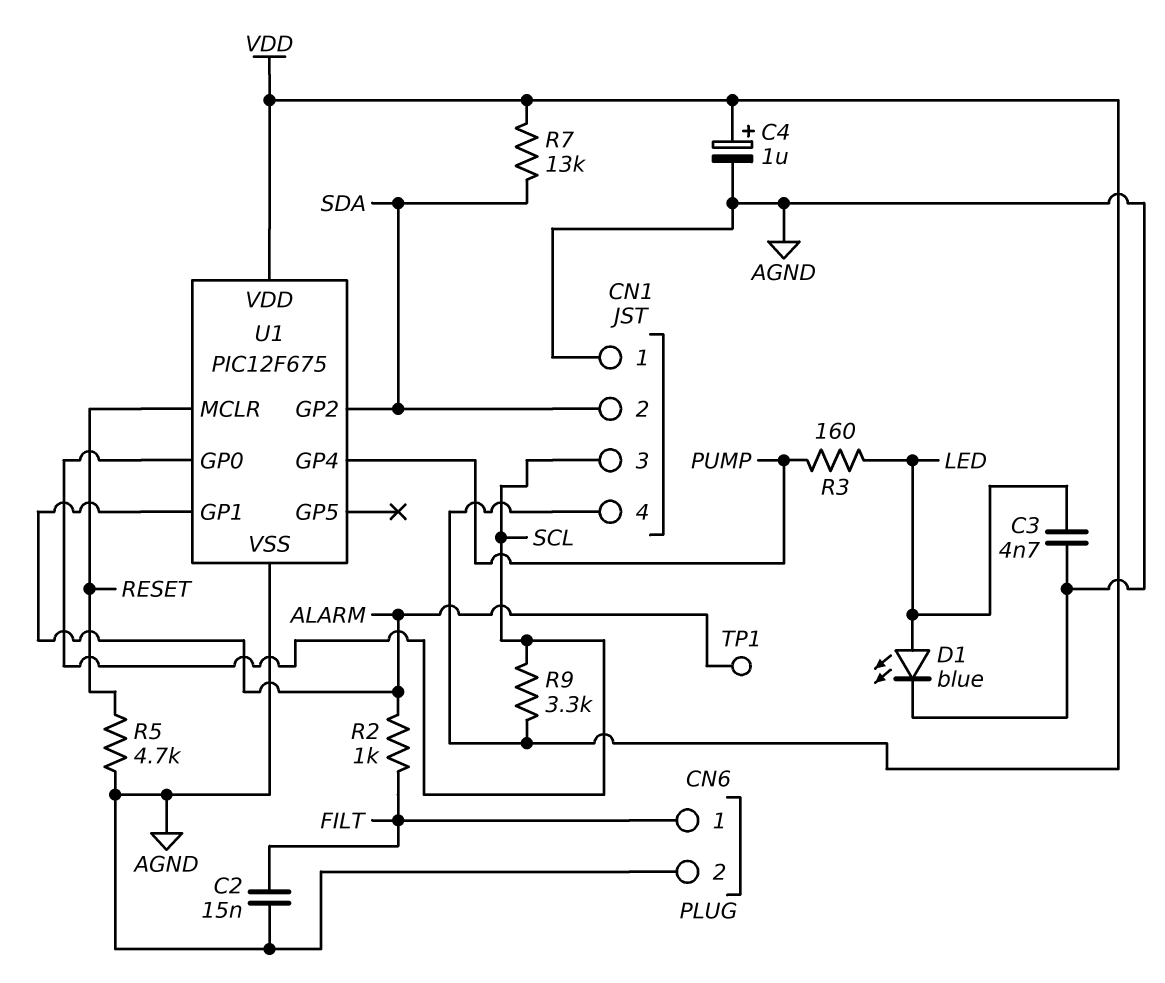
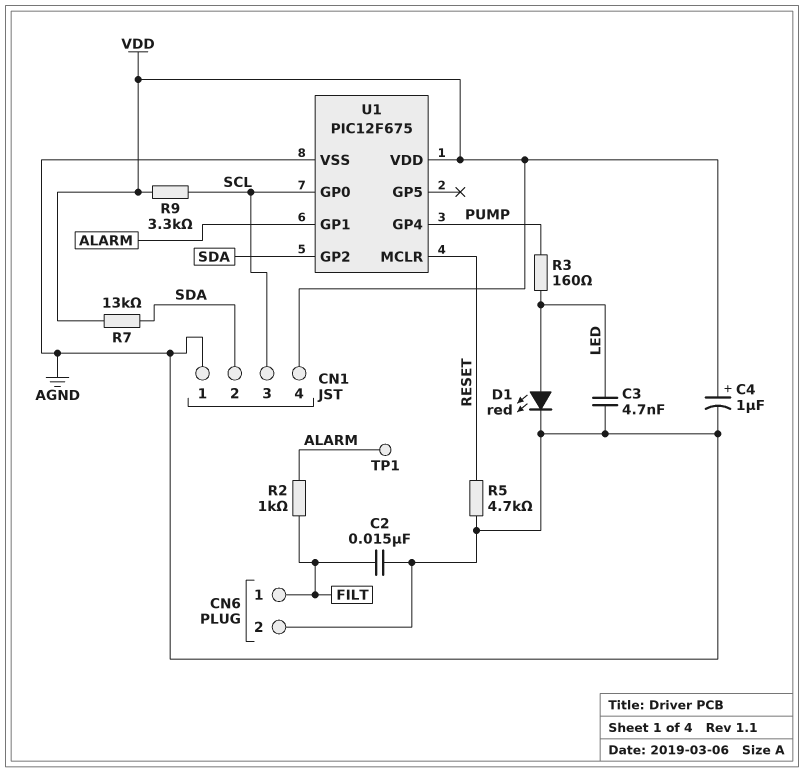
D1: LED blue (A LED, K AGND) -> LED red (A LED, K AGND)

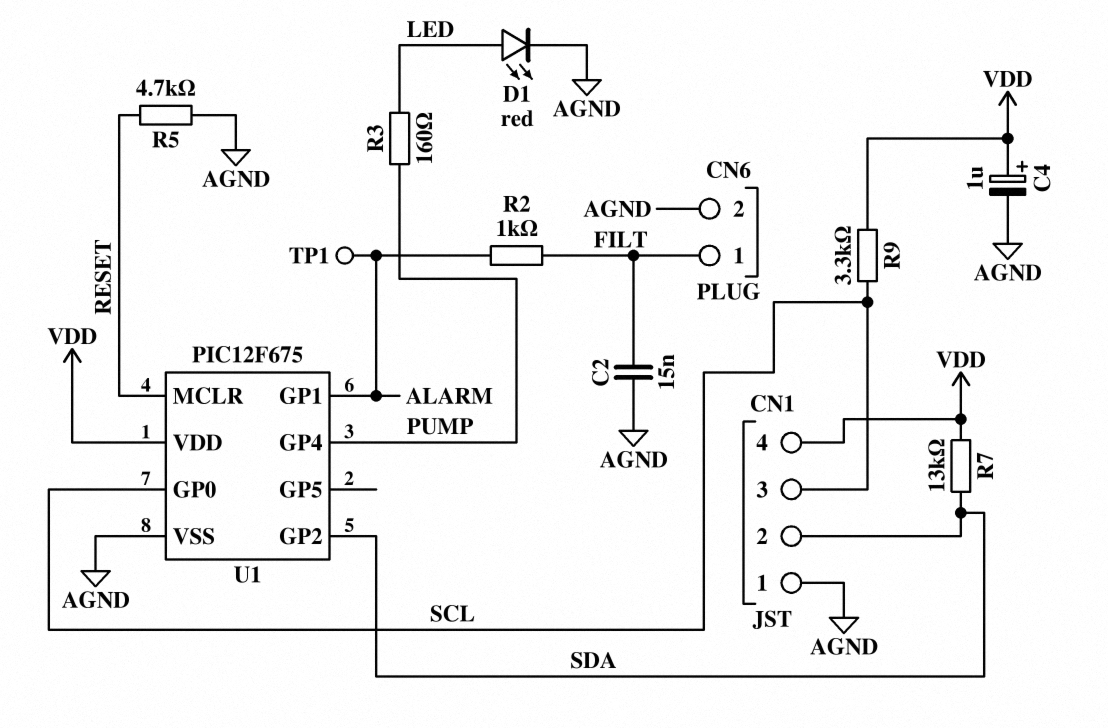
C3: 4.7nF (AGND, LED) -> none

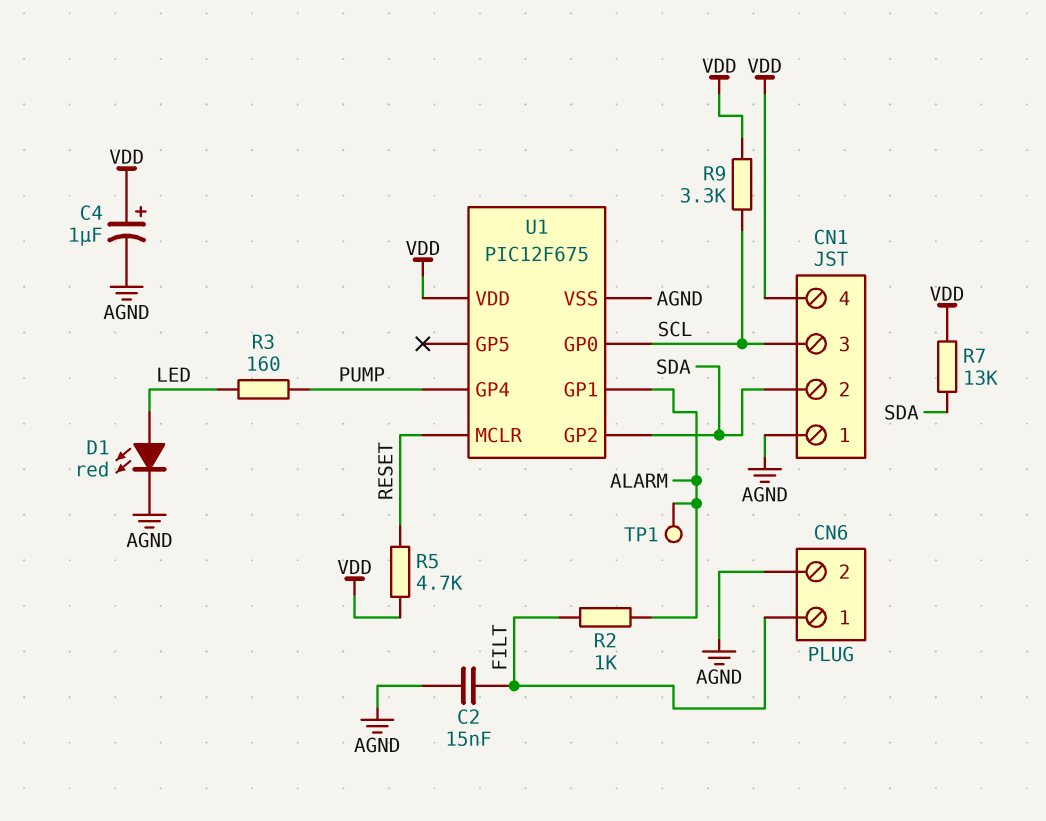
R5: 4.7k (AGND, RESET) -> 4.7k (RESET, VDD)

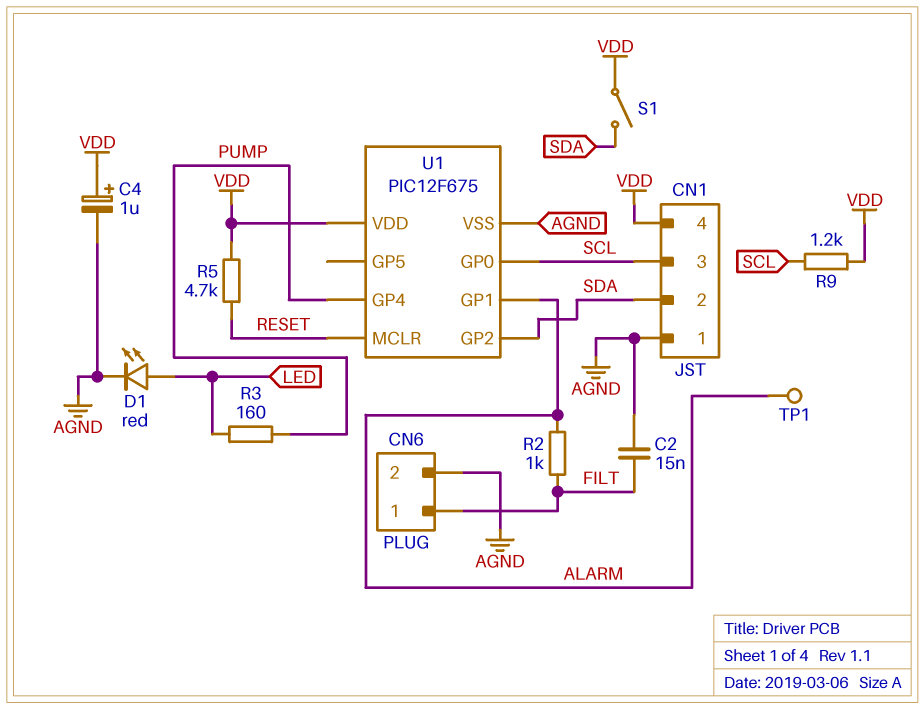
R7: 13k (SDA, VDD) -> none
R9: 3.3k (SCL, VDD) -> 1.2k (SCL, VDD)
S1: none -> switch (SDA, VDD)

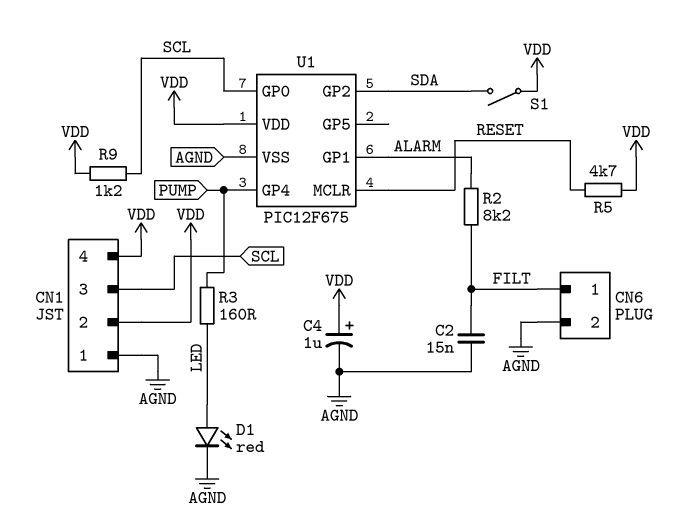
CN1 pin 2: SDA -> VDD
R2: 1k (ALARM, FILT) -> 8.2k (ALARM, FILT)
TP1: test point (ALARM) -> none

